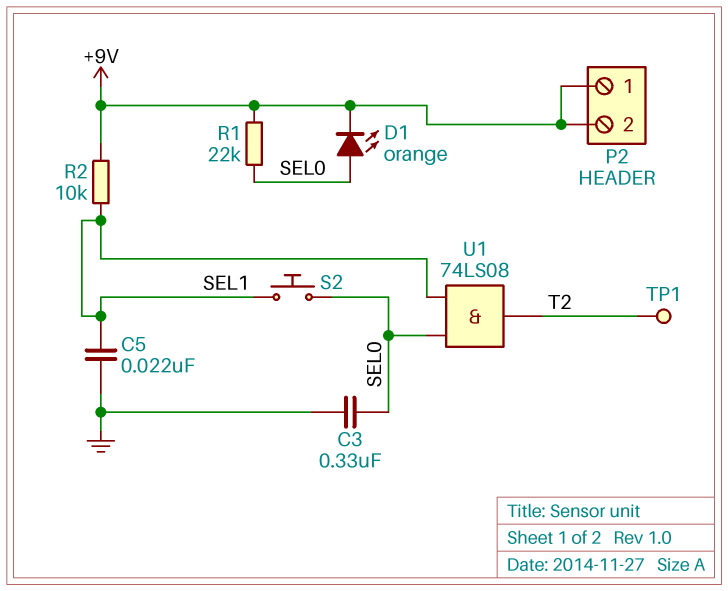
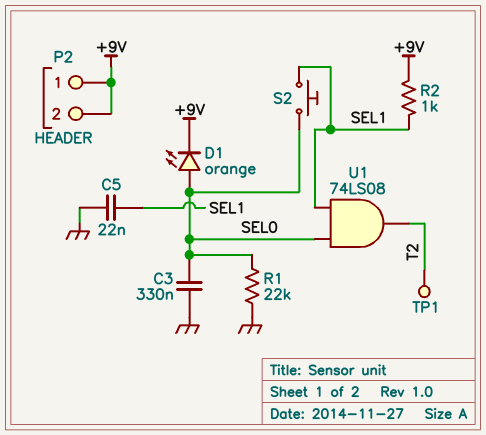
R1: 22k (+9V, SEL0) -> 22k (GND, SEL0)
R2: 10k (+9V, SEL1) -> 1k (+9V, SEL1)

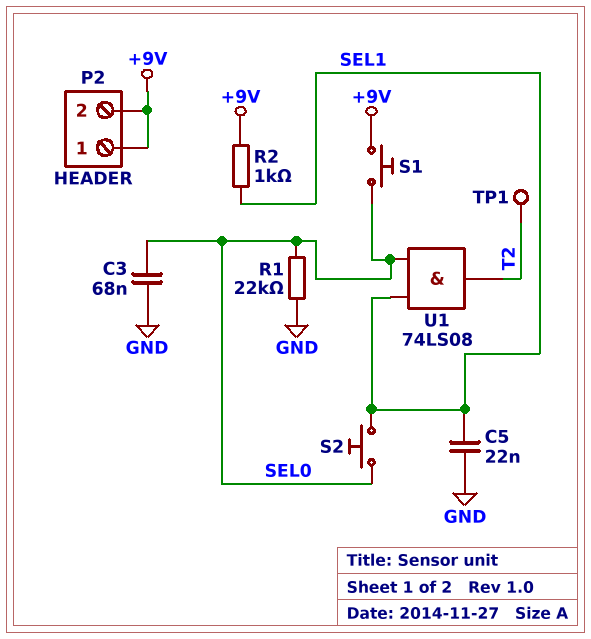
C3: 330nF (GND, SEL0) -> 68nF (GND, SEL0)
D1: LED orange (A SEL0, K +9V) -> none
S1: none -> button (+9V, SEL0)

